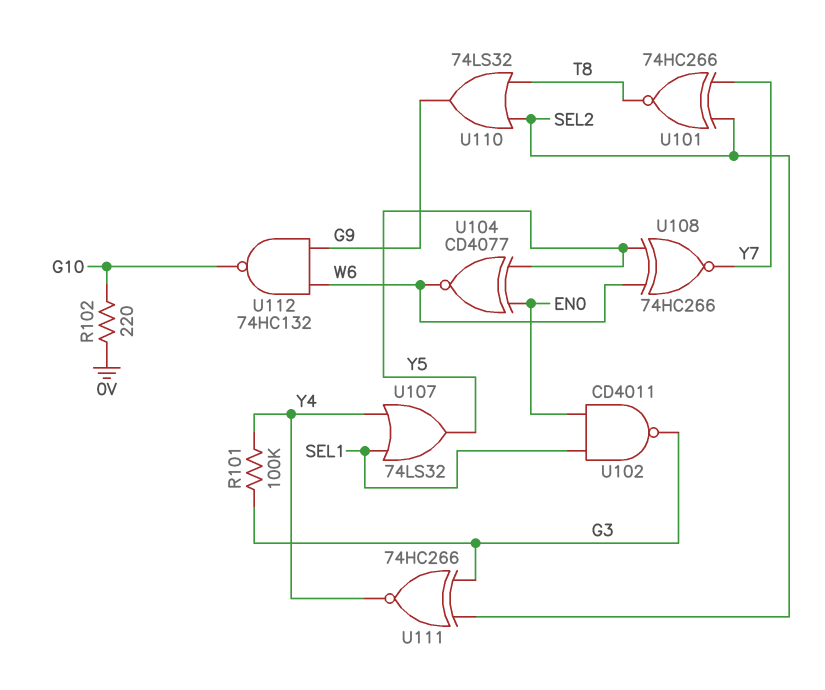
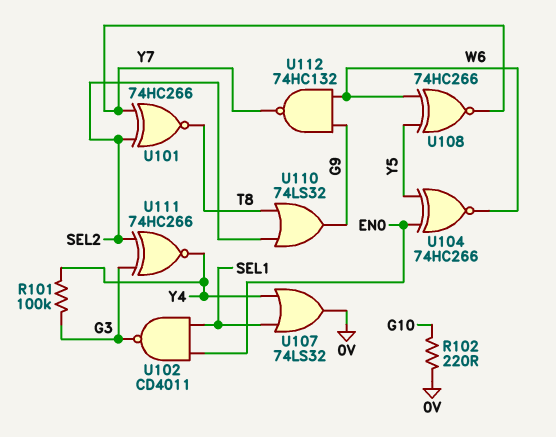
U104: XNOR CD4077 (in EN0, in Y5, out W6) -> XNOR 74HC266 (in EN0, in Y5, out W6)
U107: OR 74LS32 (in SEL1, in Y4, out Y5) -> OR 74LS32 (in SEL1, in Y4, out 0V)
U112: NAND 74HC132 (in G9, in W6, out G10) -> NAND 74HC132 (in G9, in W6, out Y7)

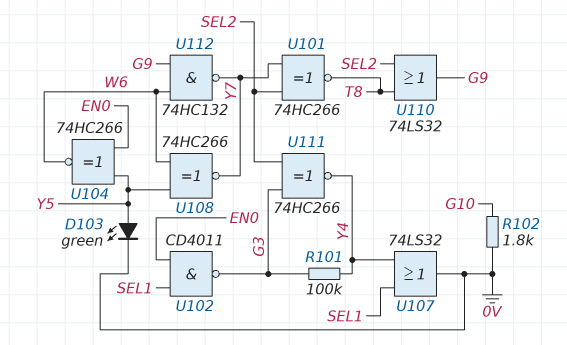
D103: none -> LED green (A Y5, K 0V)
R102: 220 (0V, G10) -> 1.8k (0V, G10)

